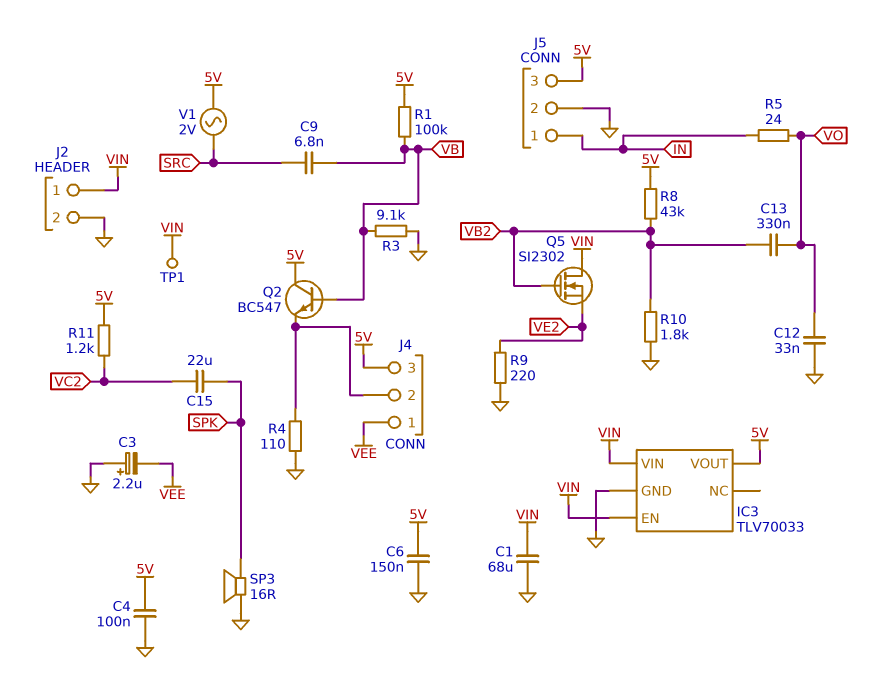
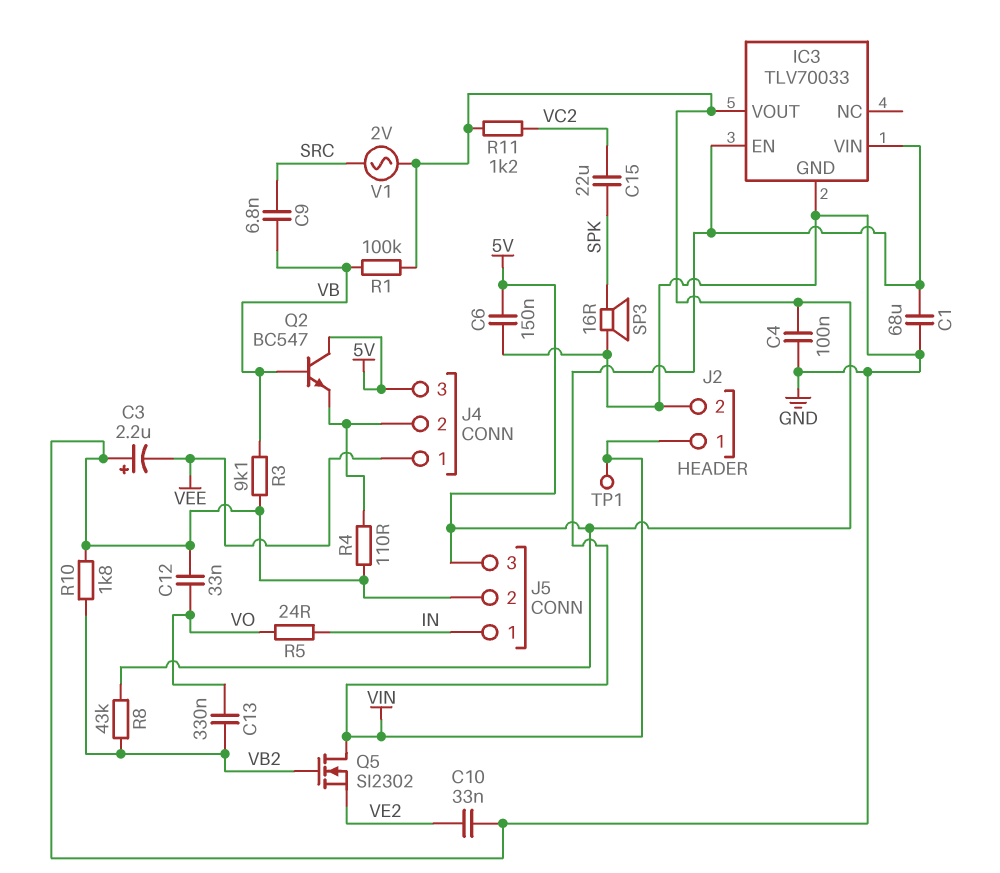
C10: none -> 33nF (GND, VE2)
R9: 220 (GND, VE2) -> none

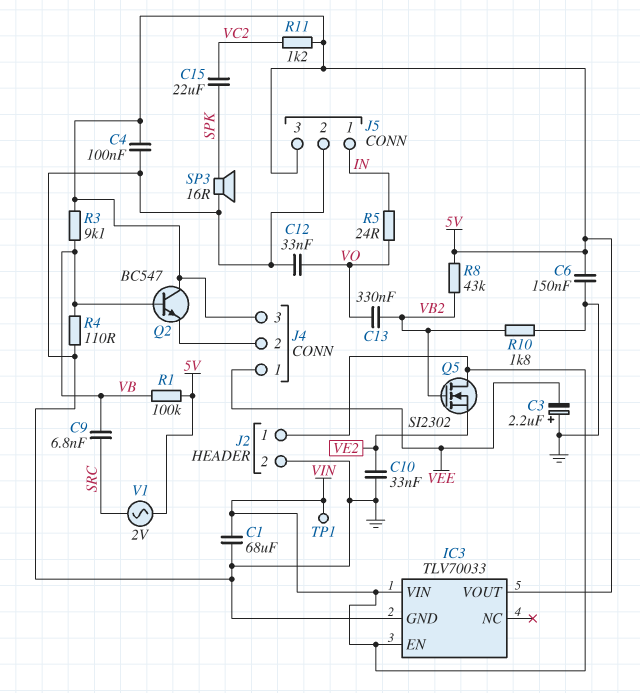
R3: 9.1k (GND, VB) -> 9.1k (5V, VB)
R4: 110 (GND, J4/2) -> 110 (GND, VB)

